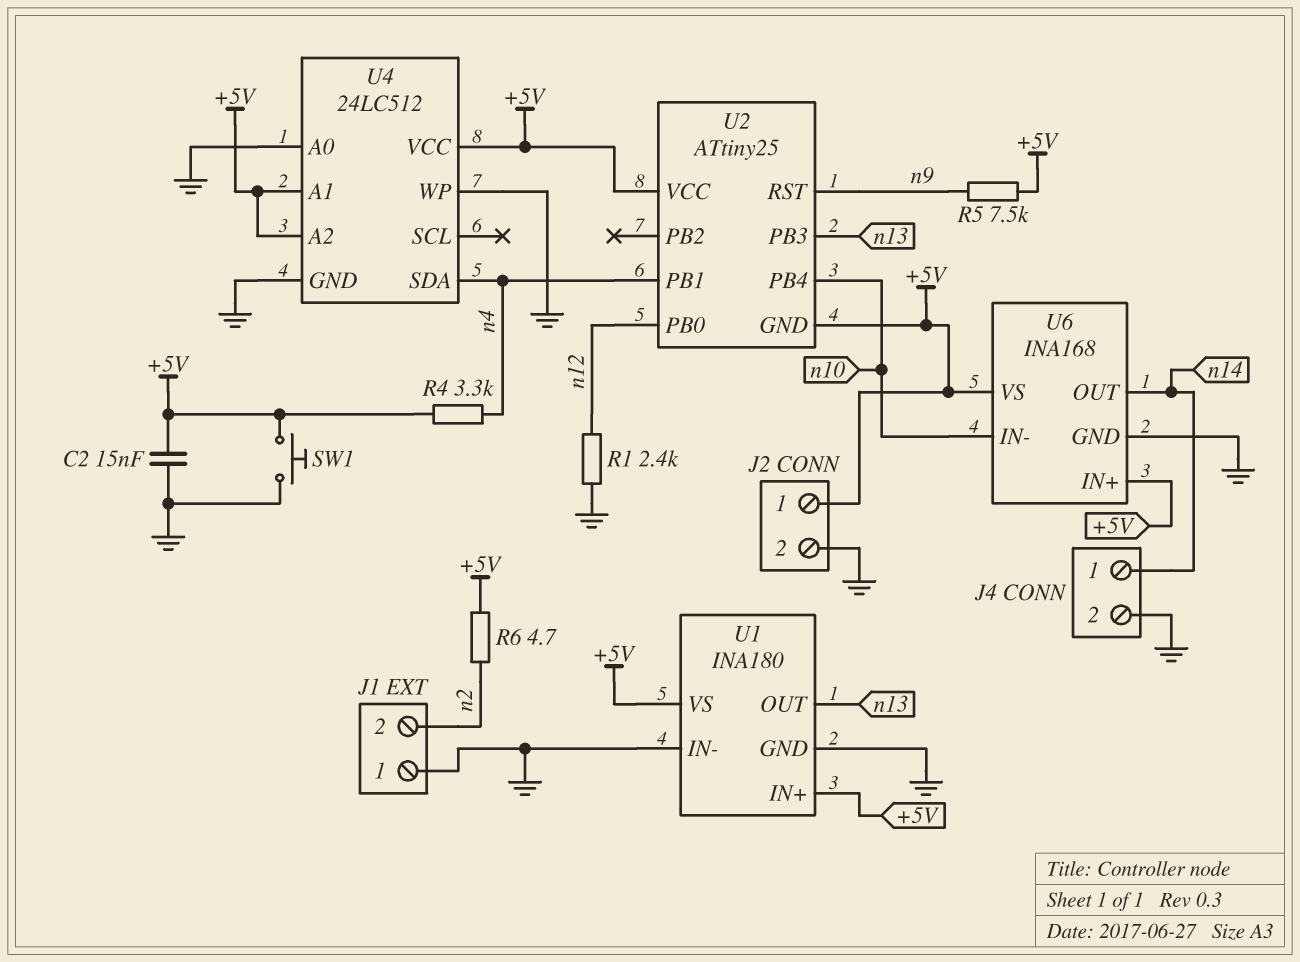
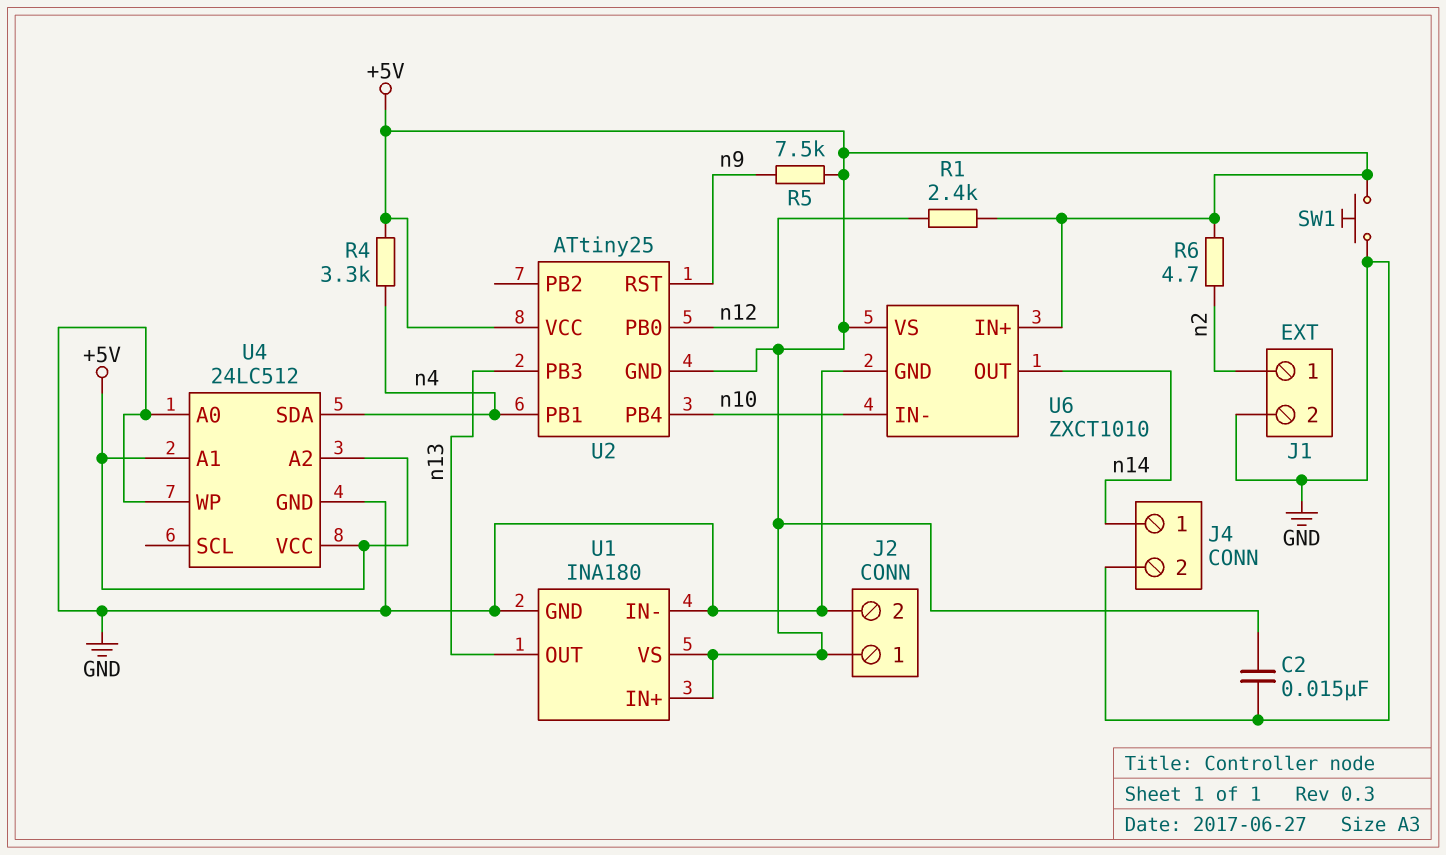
J1 pin 1: GND -> n2
J1 pin 2: n2 -> GND
R1: 2.4k (GND, n12) -> 2.4k (+5V, n12)
U6: INA168 -> ZXCT1010

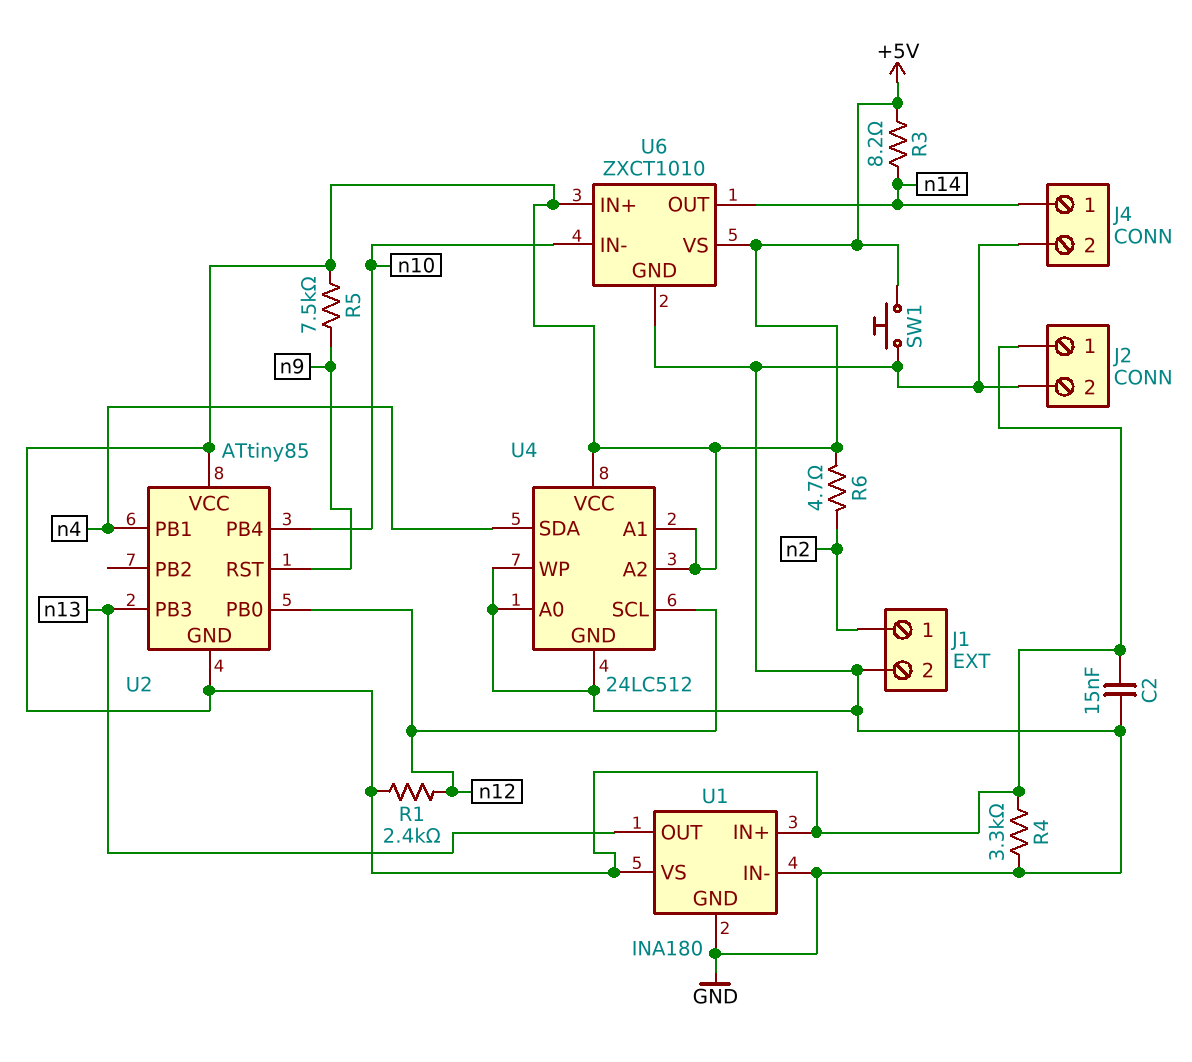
R3: none -> 8.2 (+5V, n14)
R4: 3.3k (+5V, n4) -> 3.3k (+5V, GND)
U2: ATtiny25 -> ATtiny85
U4 pin SCL: none -> n12

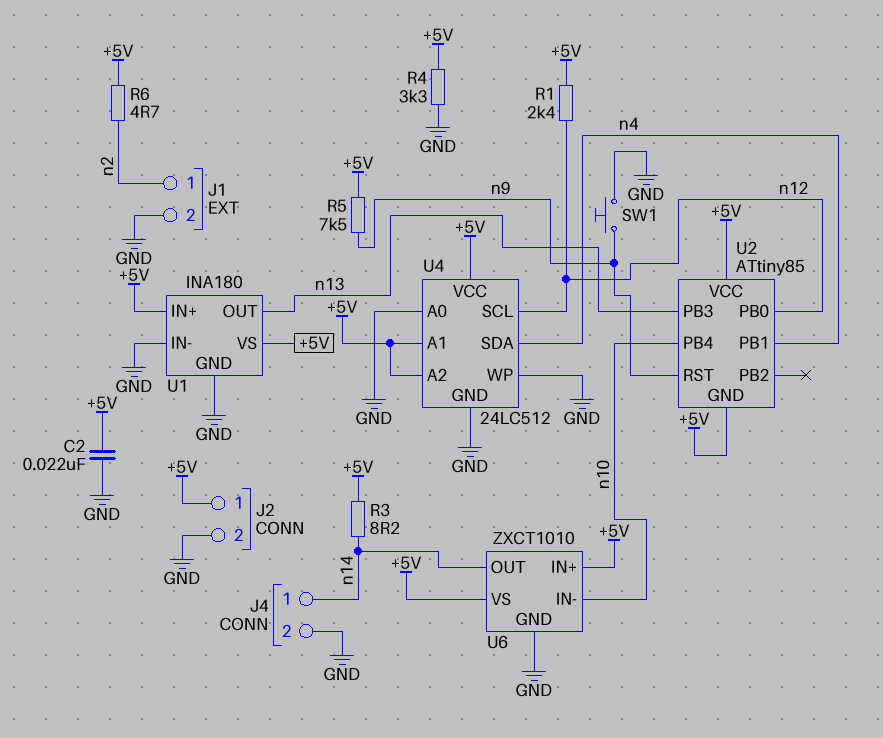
C2: 15nF (+5V, GND) -> 22nF (+5V, GND)
SW1: button (+5V, GND) -> button (GND, n9)

